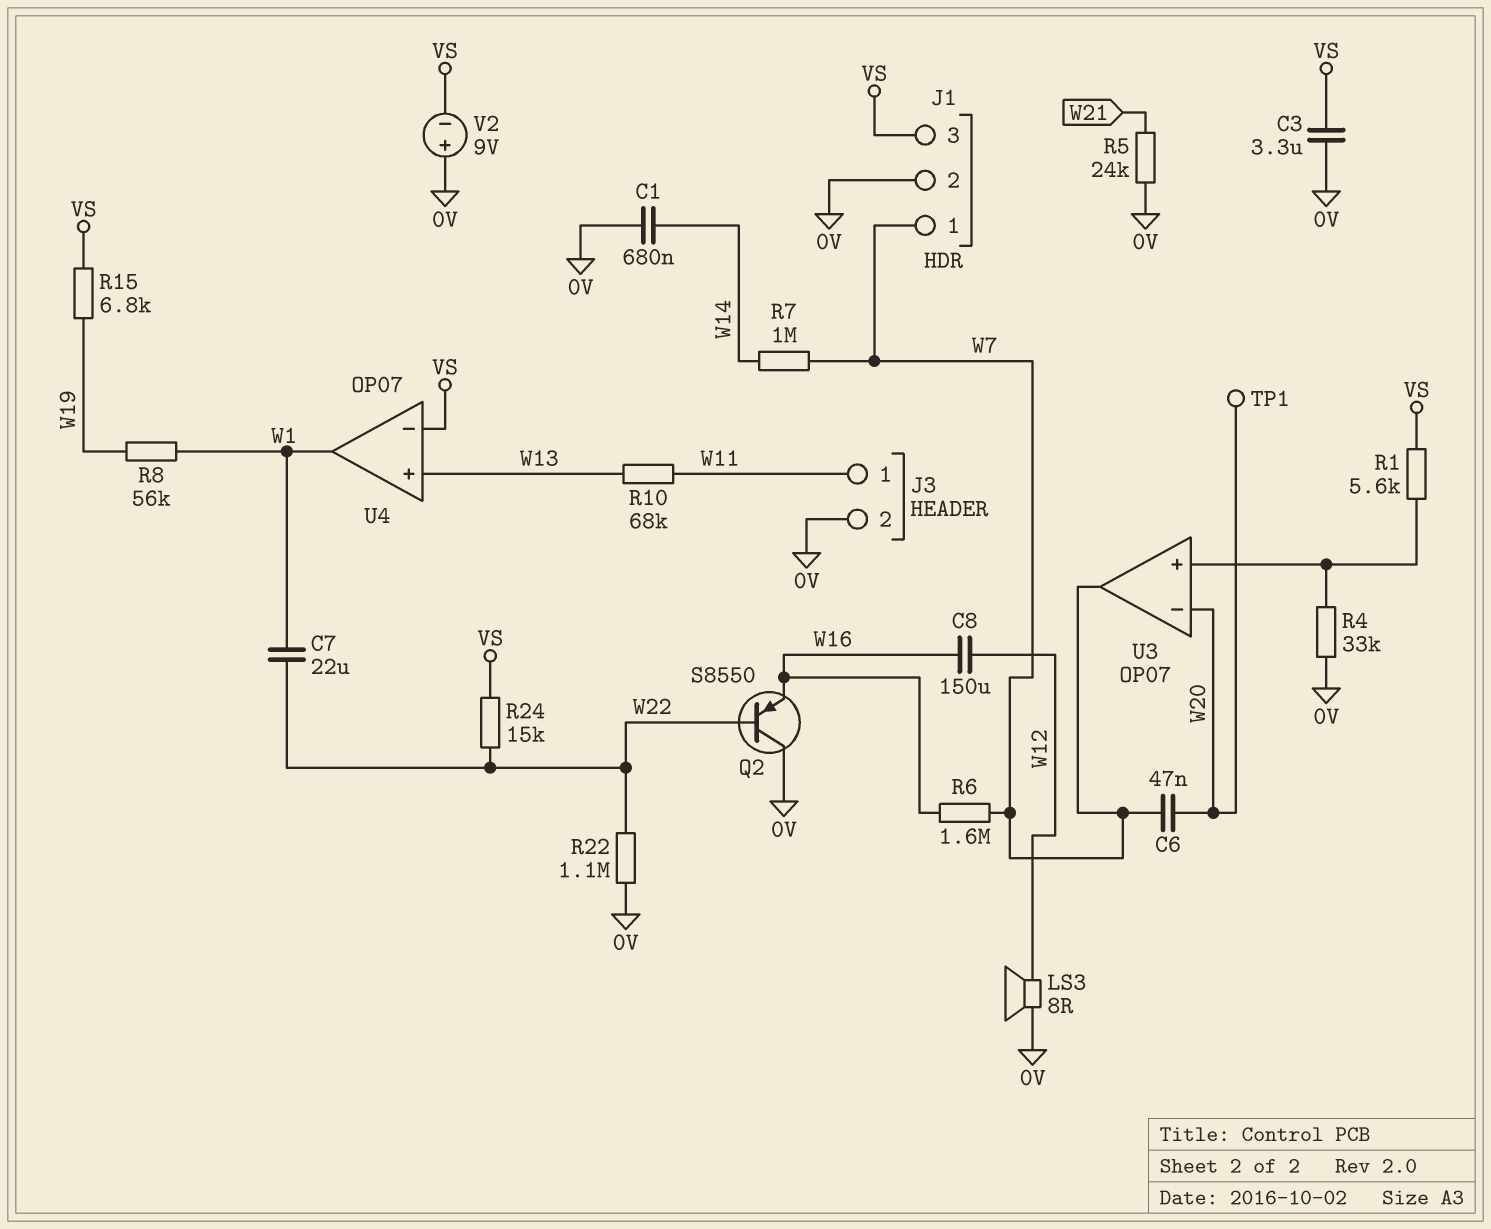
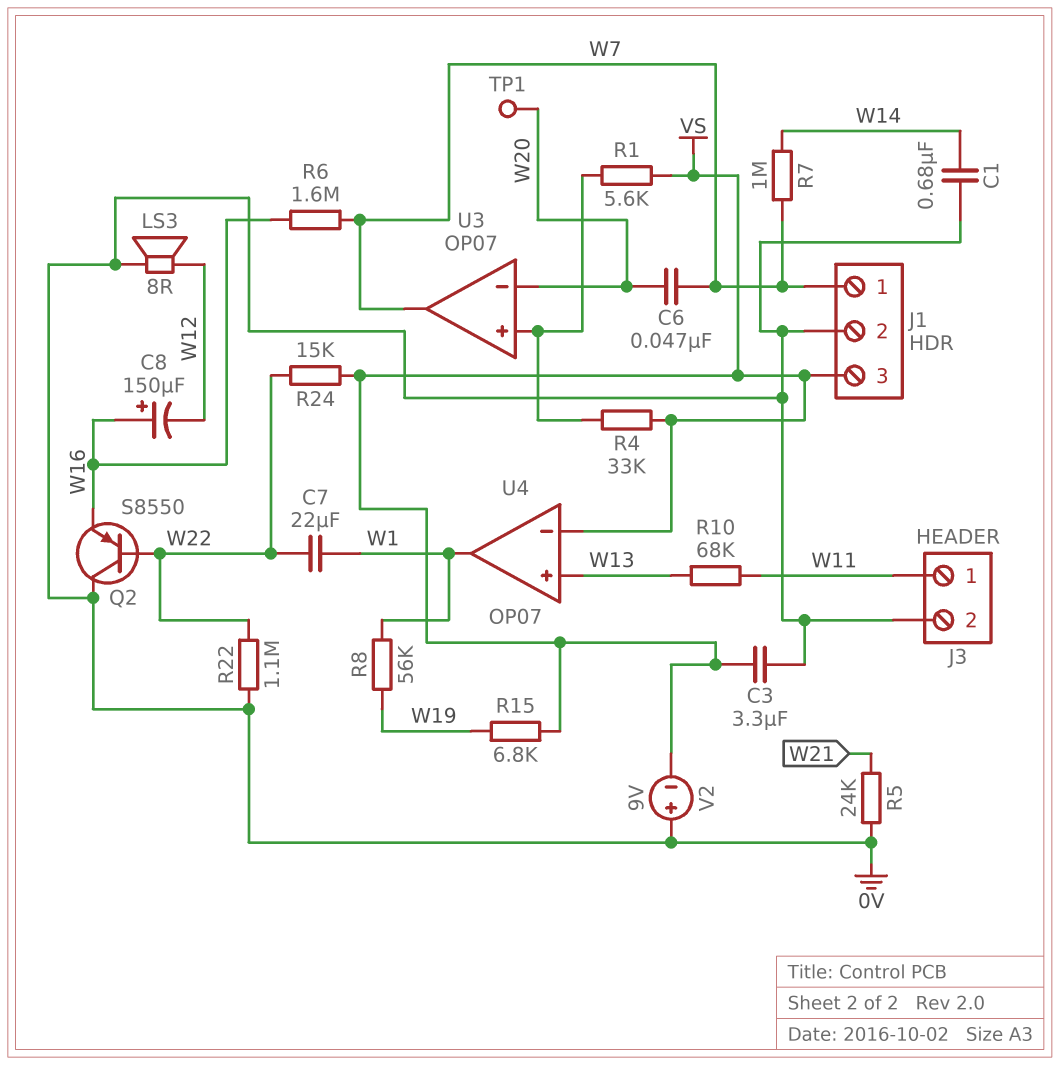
C8: 150uF (W12, W16) -> 150uF (plus W16, minus W12)
R4: 33k (0V, U3/in+) -> 33k (U3/in+, VS)

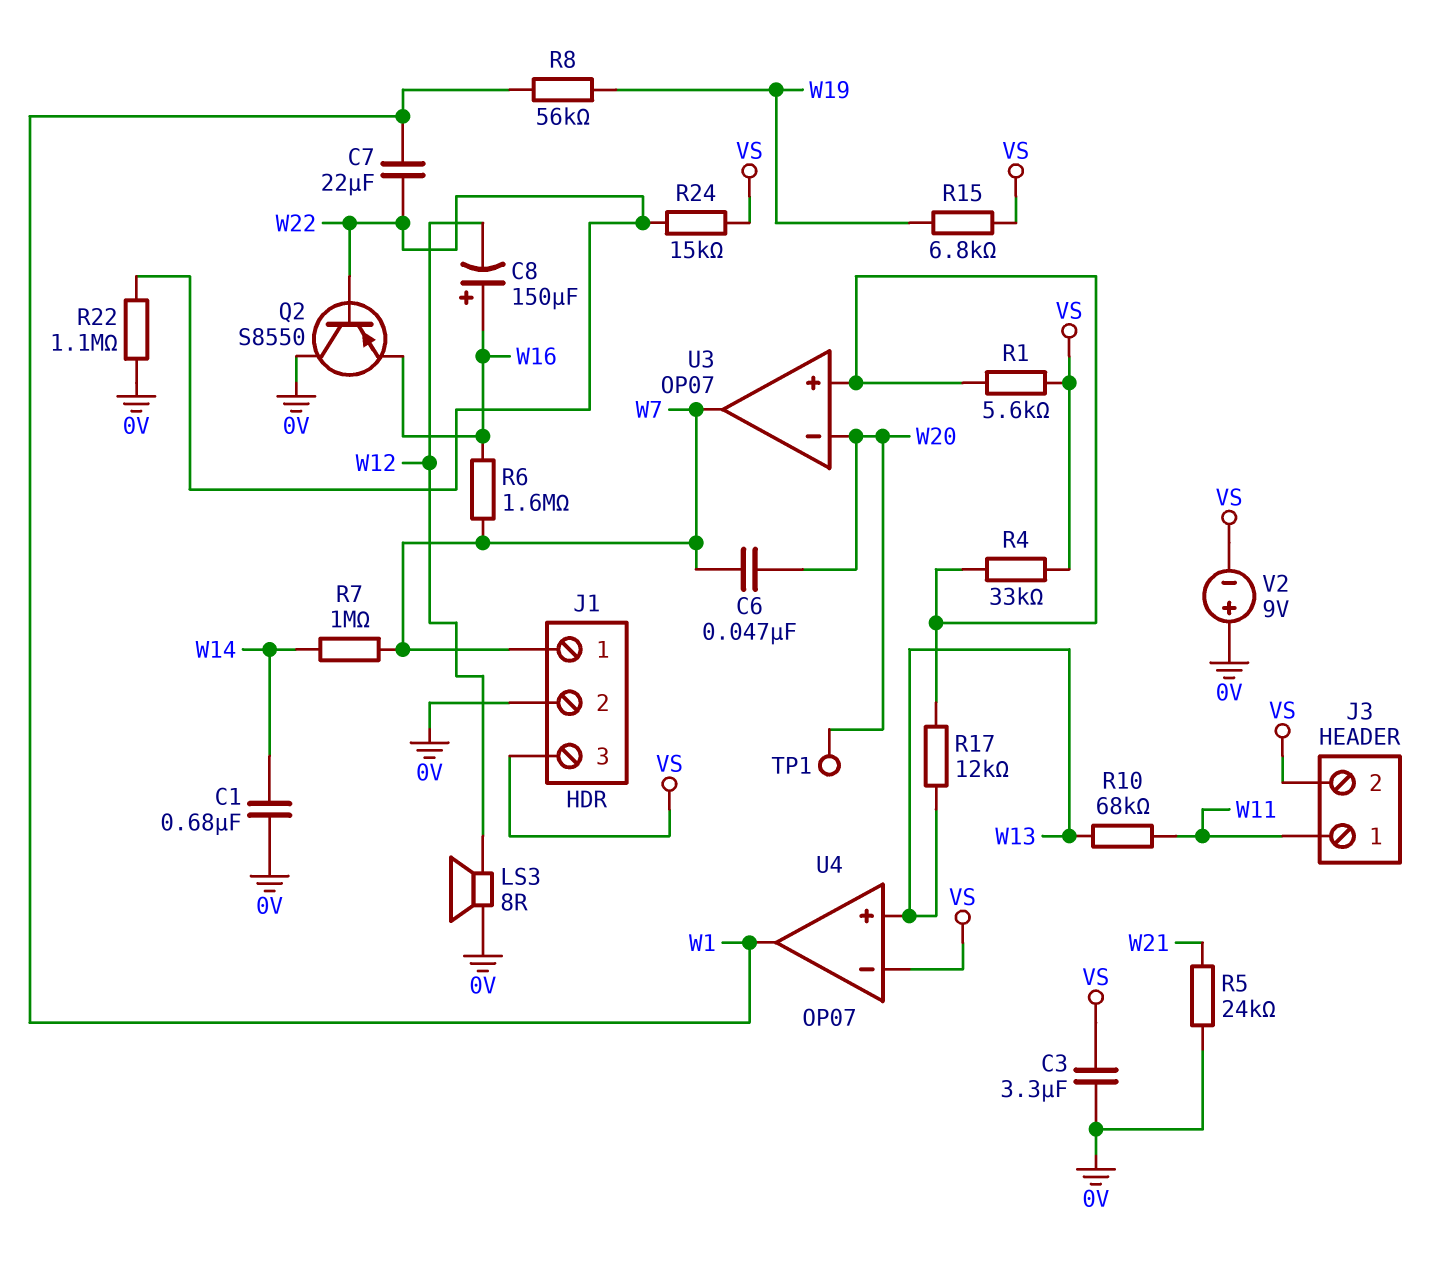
J3 pin 2: 0V -> VS
R17: none -> 12k (U3/in+, W13)

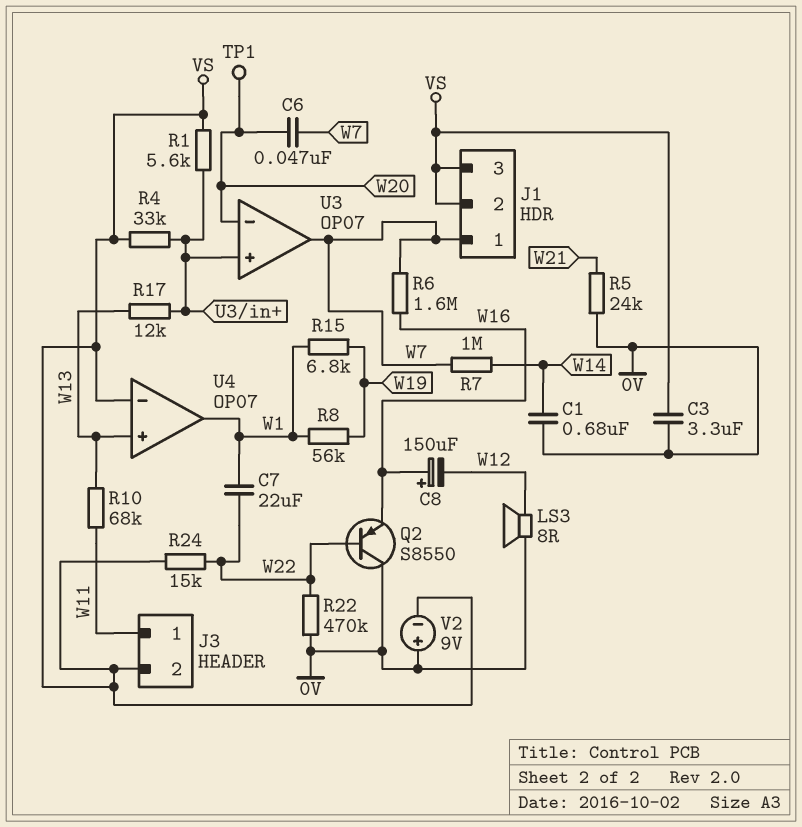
J1 pin 2: 0V -> VS
R15: 6.8k (VS, W19) -> 6.8k (W1, W19)
R22: 1.1M (0V, W22) -> 470k (0V, W22)

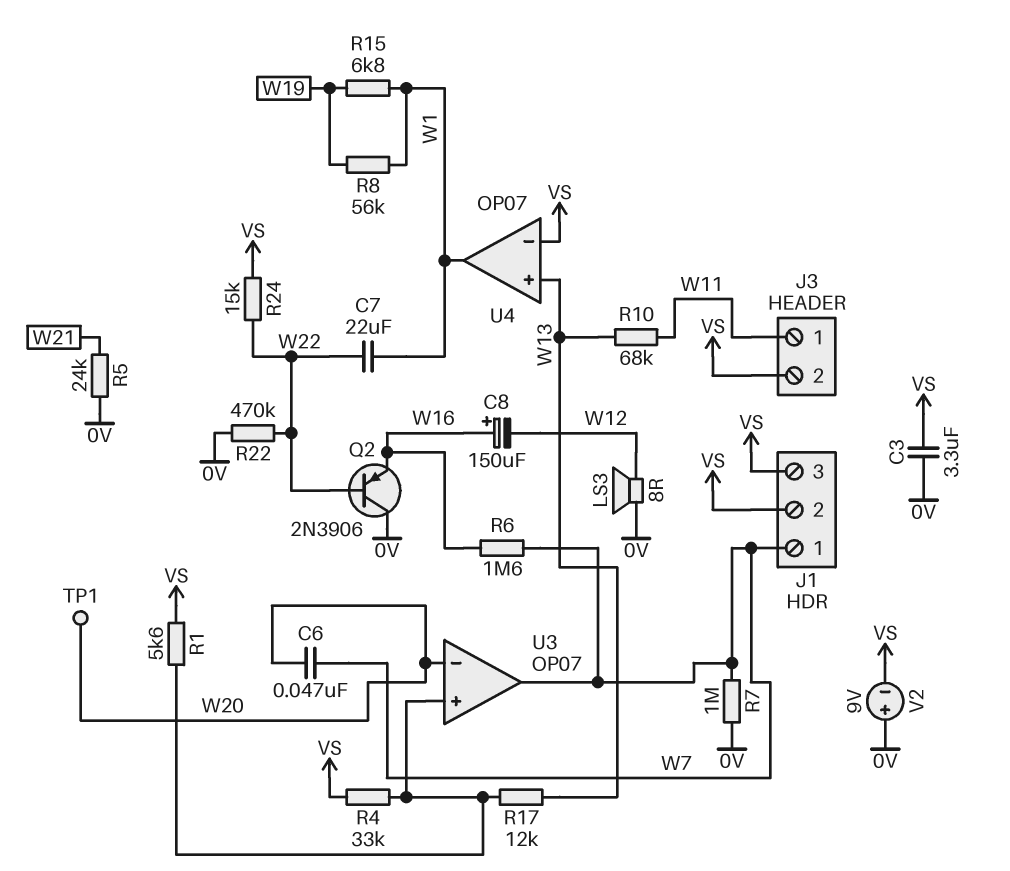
C1: 680nF (0V, W14) -> none
Q2: PNP S8550 (B W22, C 0V, E W16) -> PNP 2N3906 (B W22, C 0V, E W16)
R7: 1M (W7, W14) -> 1M (0V, W7)

